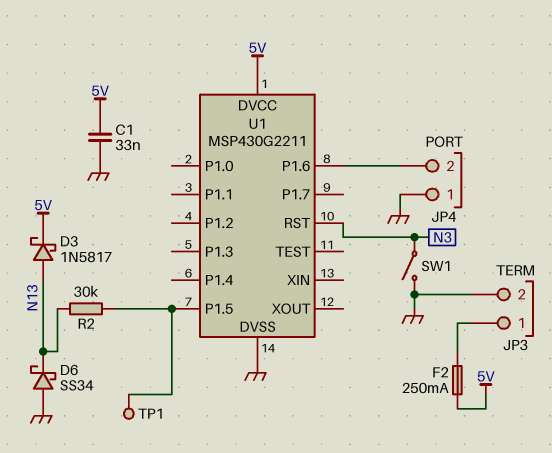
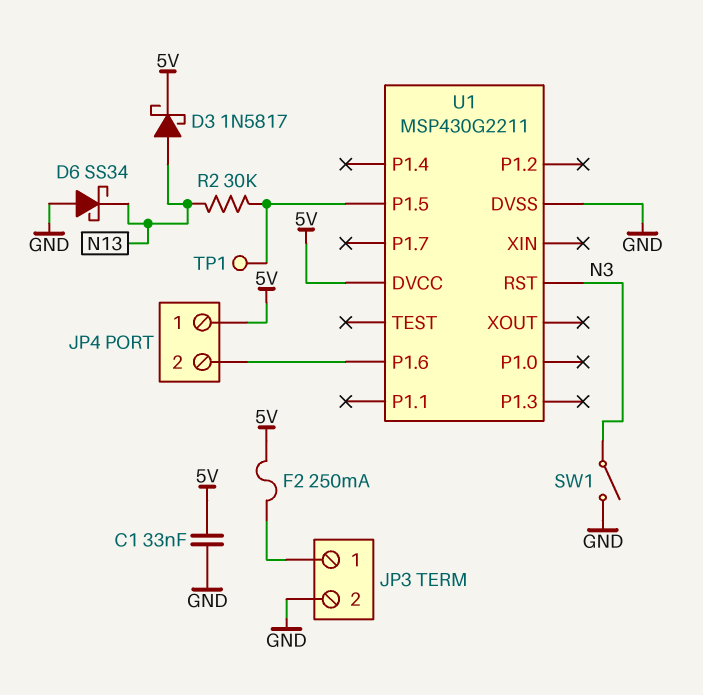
JP4 pin 1: GND -> 5V

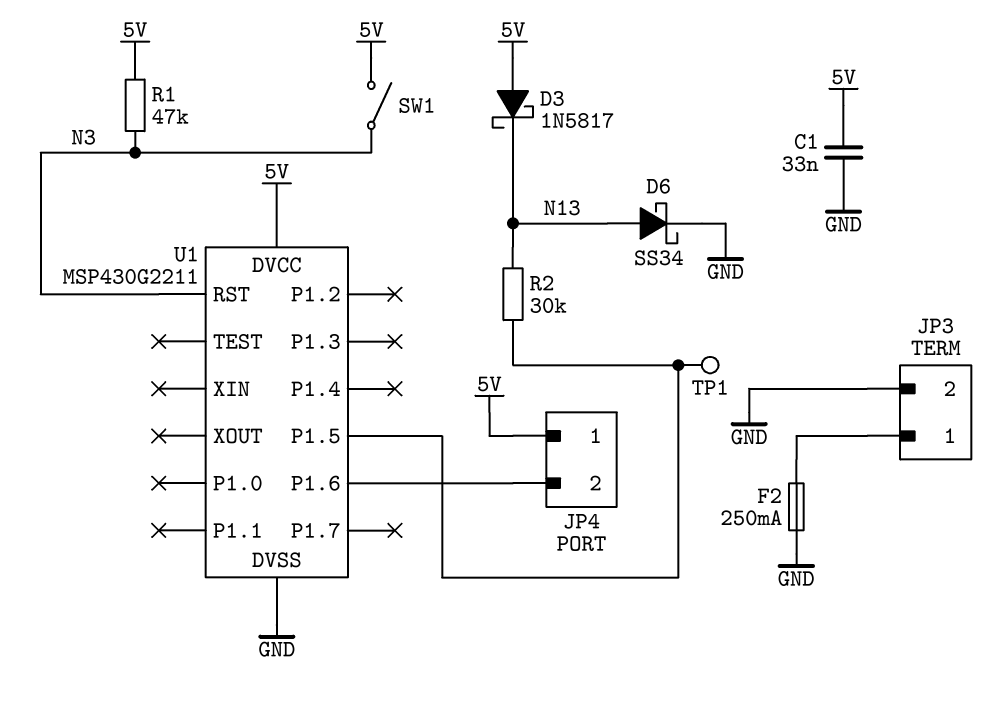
D3: schottky 1N5817 (A N13, K 5V) -> schottky 1N5817 (A 5V, K N13)
D6: schottky SS34 (A GND, K N13) -> schottky SS34 (A N13, K GND)
F2: 250mA (5V, JP3/1) -> 250mA (GND, JP3/1)
R1: none -> 47k (5V, N3)
SW1: switch (GND, N3) -> switch (5V, N3)

